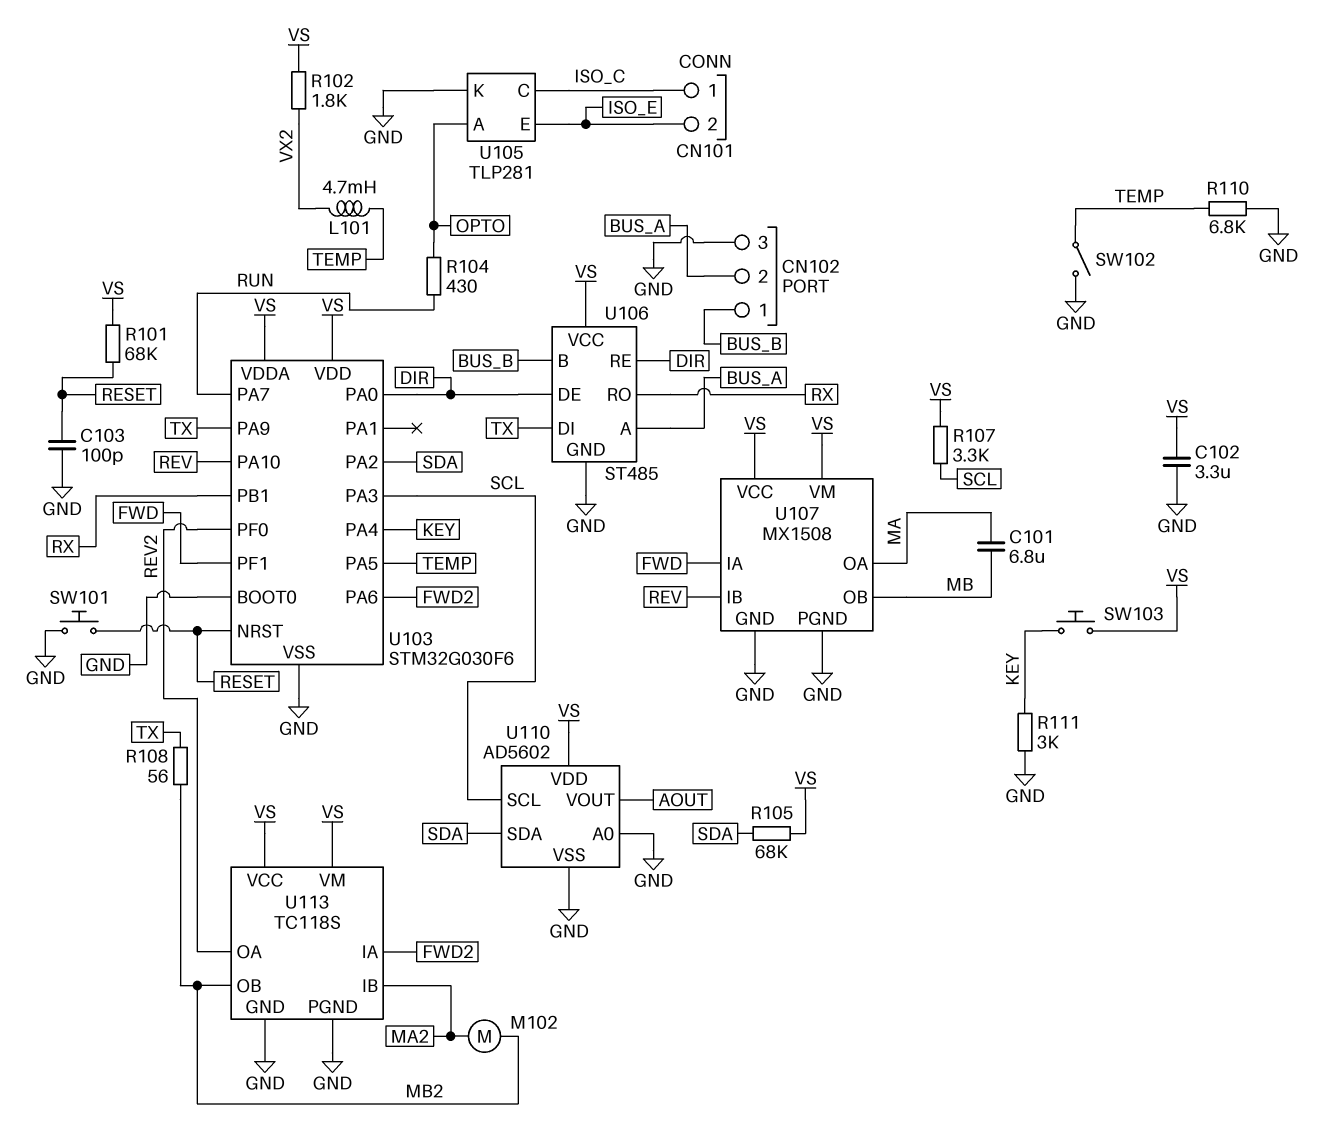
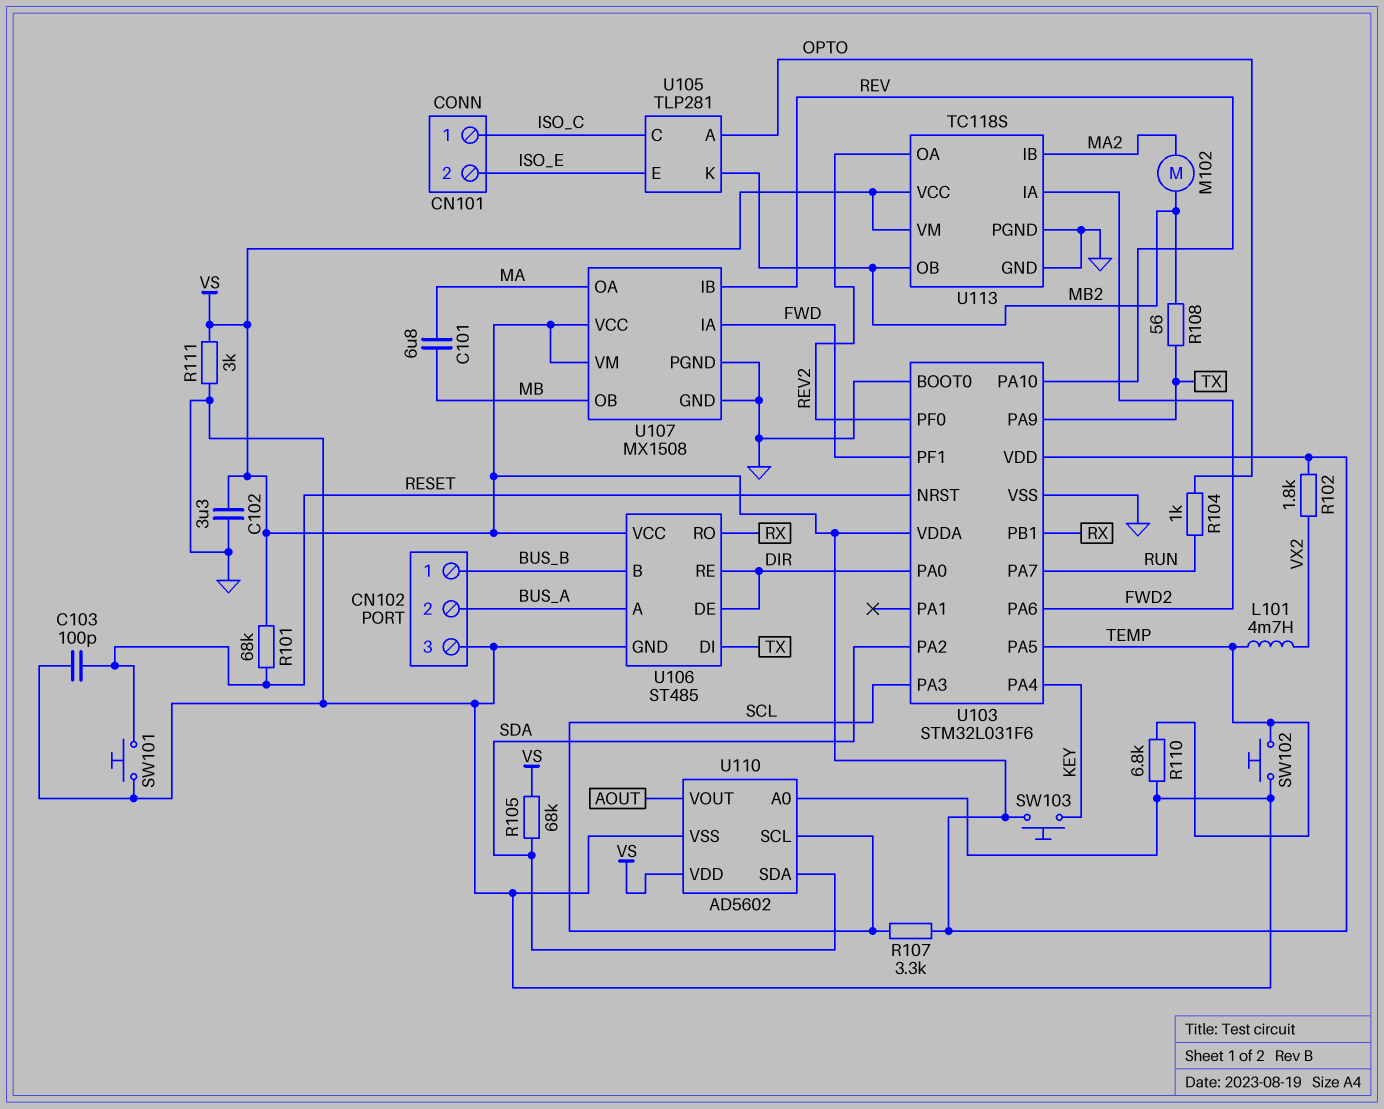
R104: 430 (OPTO, RUN) -> 1k (OPTO, RUN)
R111: 3k (GND, KEY) -> 3k (GND, VS)
SW102: switch (GND, TEMP) -> button (GND, TEMP)
U103: STM32G030F6 -> STM32L031F6
U105 pin K: GND -> MB2

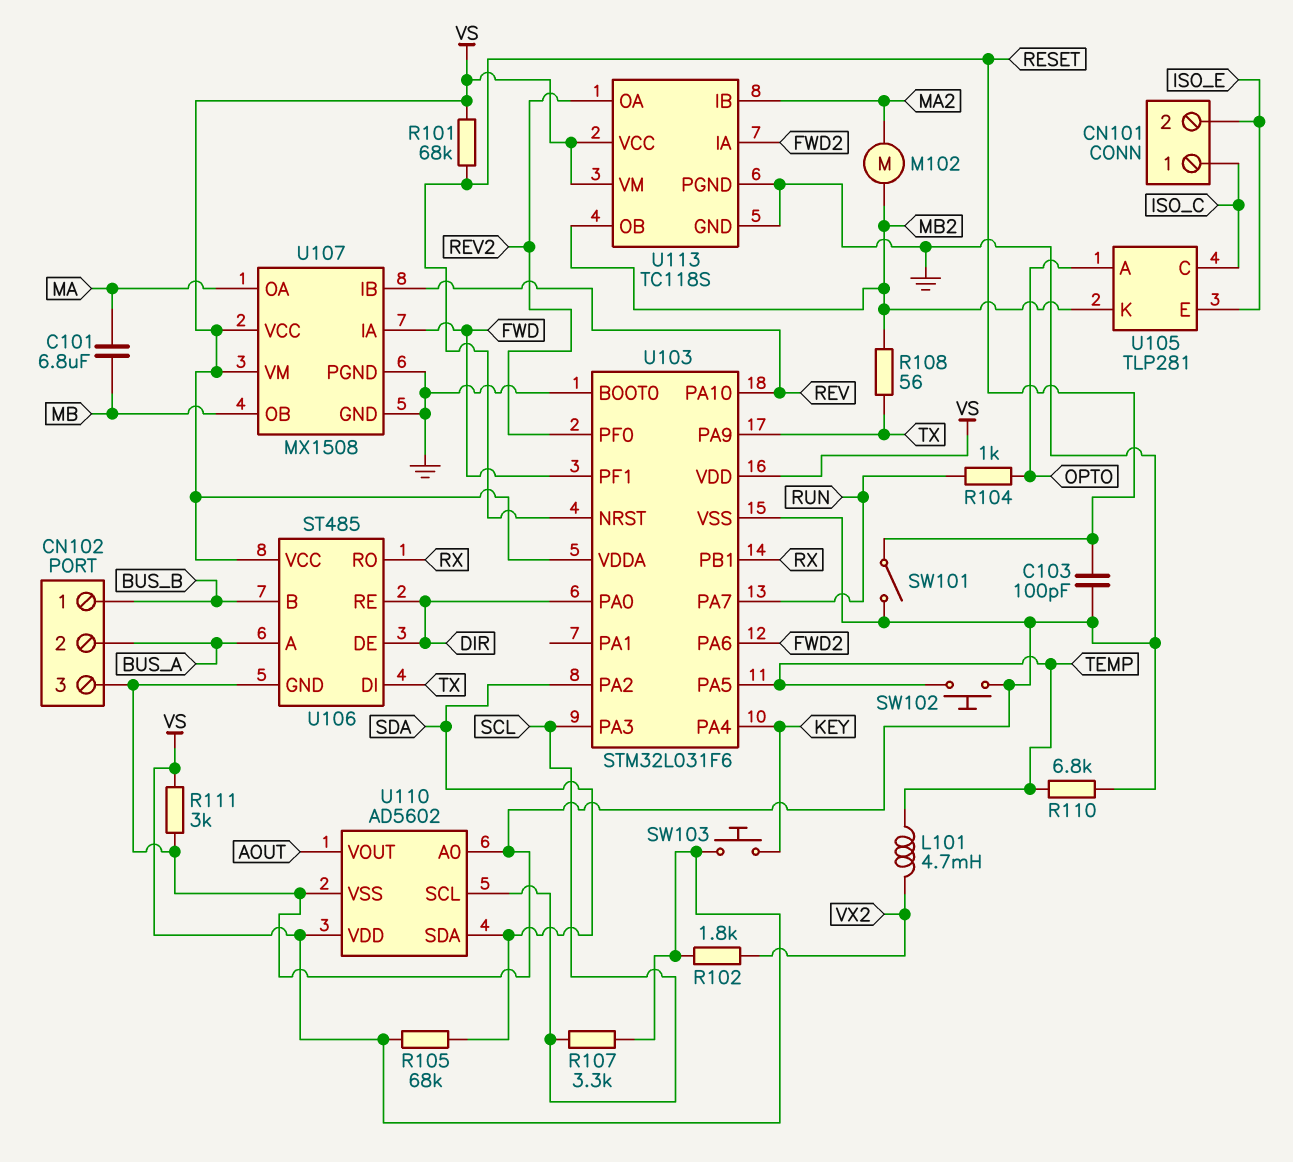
C102: 3.3uF (GND, VS) -> none
SW101: button (GND, RESET) -> switch (GND, RESET)

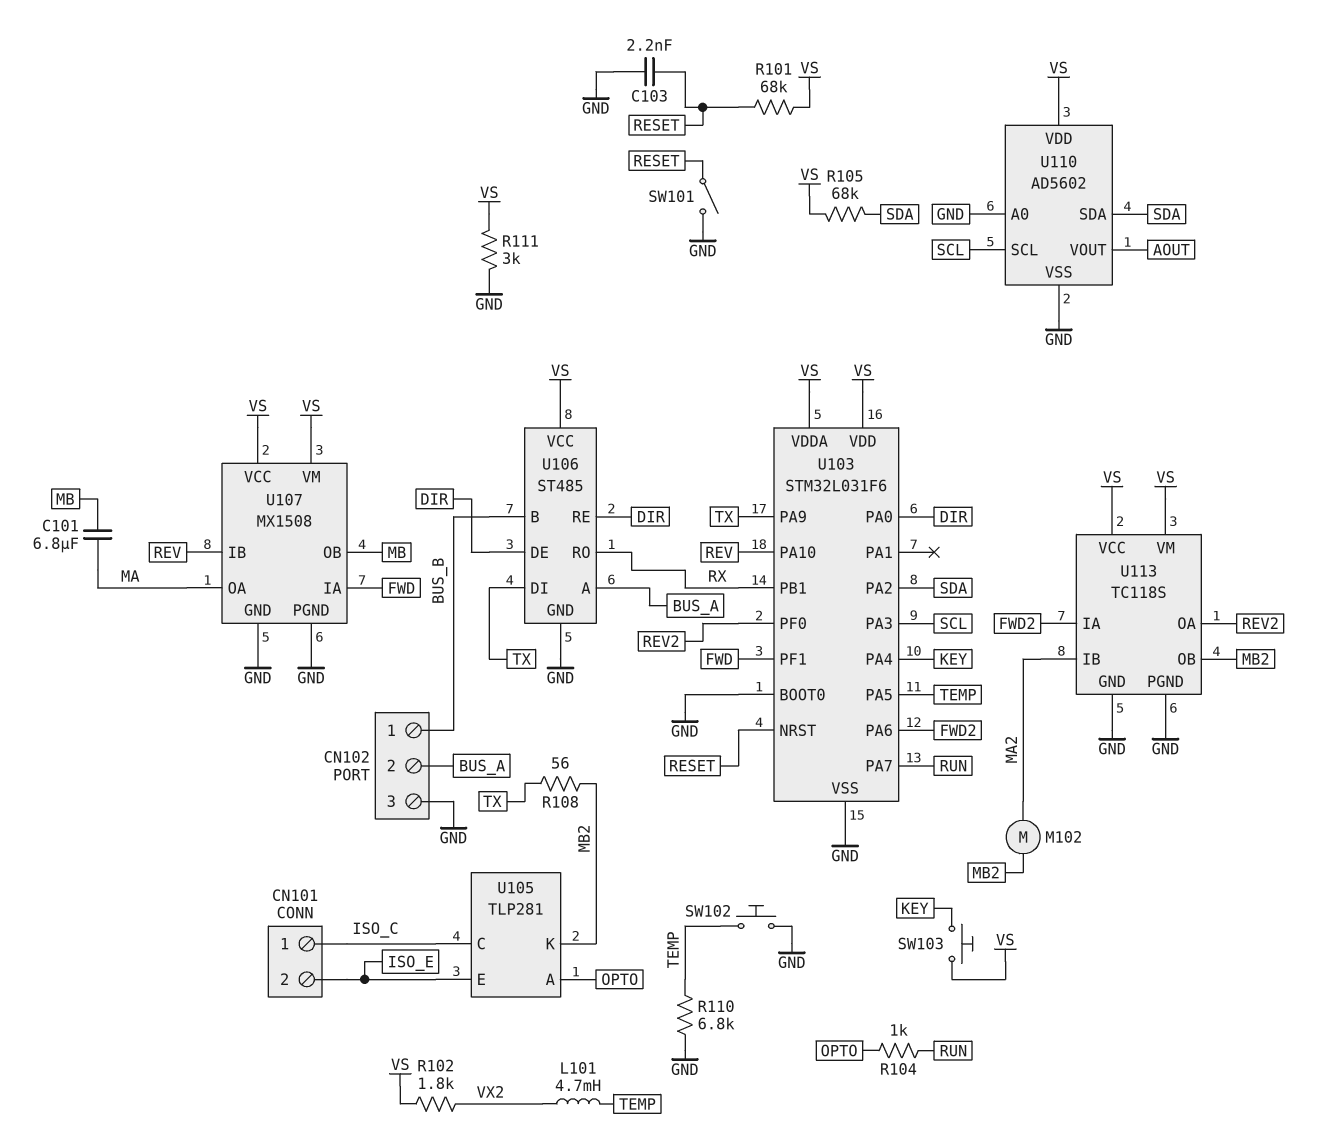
C103: 100pF (GND, RESET) -> 2.2nF (GND, RESET)
R107: 3.3k (SCL, VS) -> none

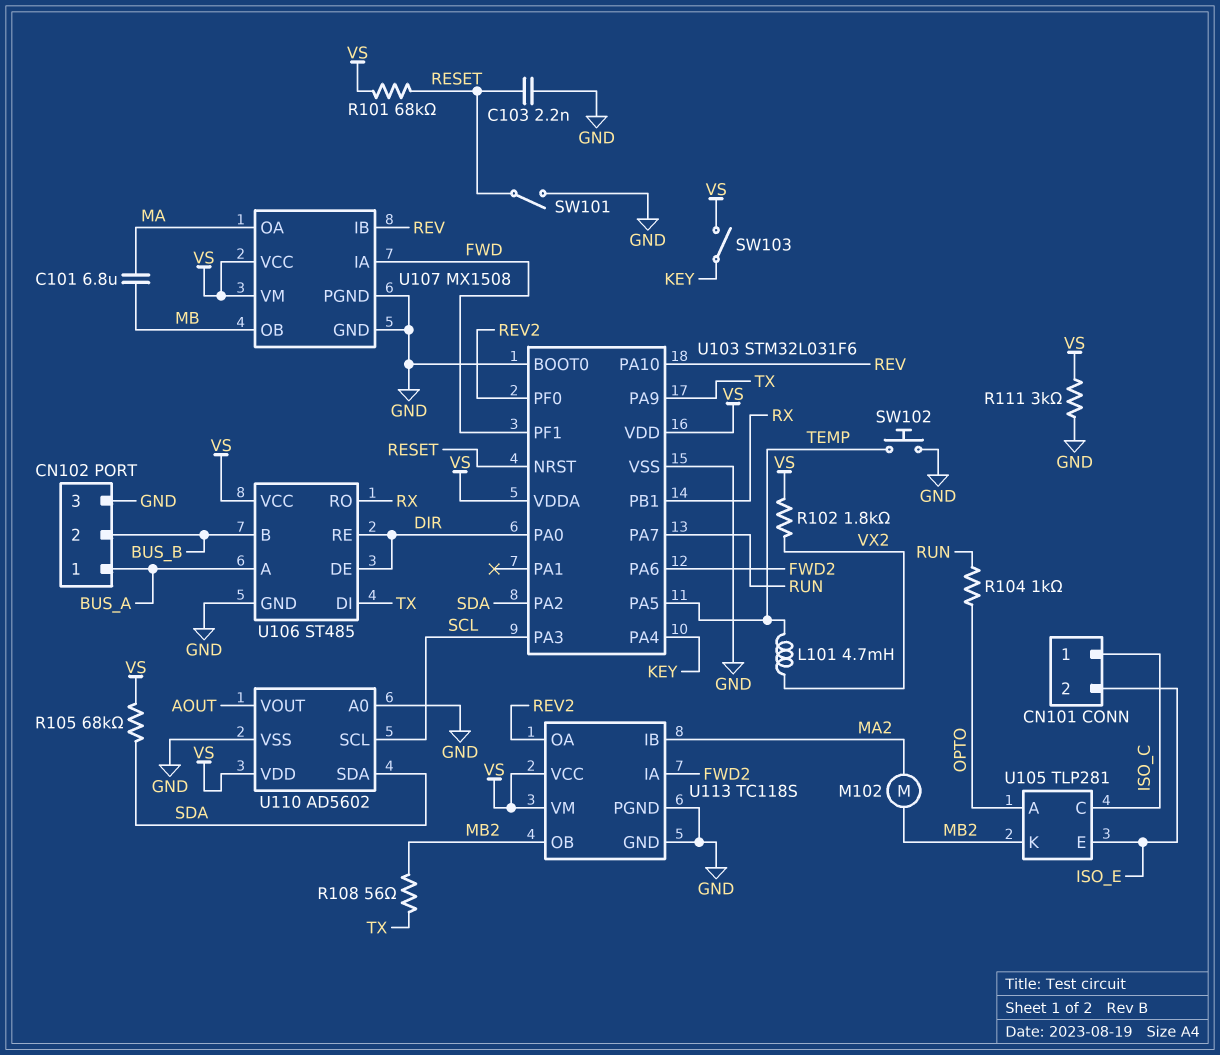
CN102 pin 1: BUS_B -> BUS_A
CN102 pin 2: BUS_A -> BUS_B
R110: 6.8k (GND, TEMP) -> none
SW103: button (KEY, VS) -> switch (KEY, VS)

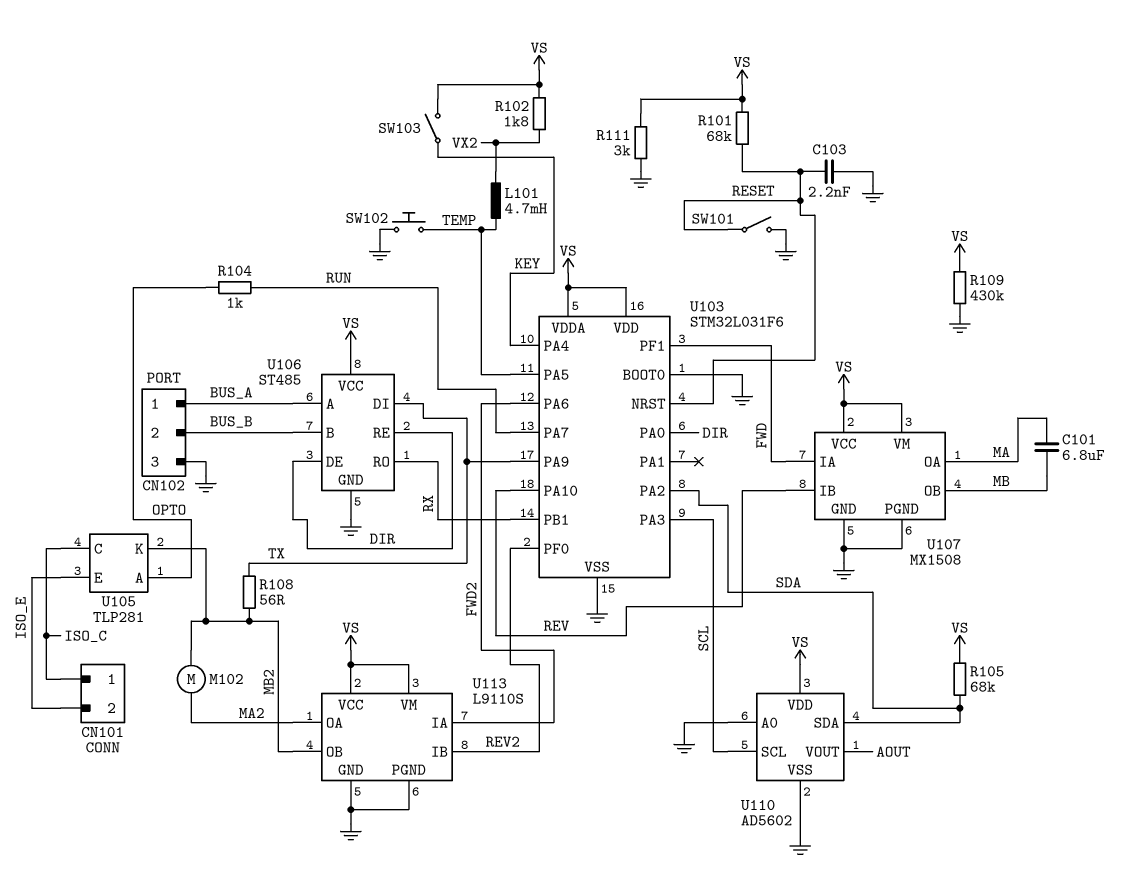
R109: none -> 430k (GND, VS)
U113: TC118S -> L9110S
U113 pin IB: MA2 -> REV2
U113 pin OA: REV2 -> MA2

